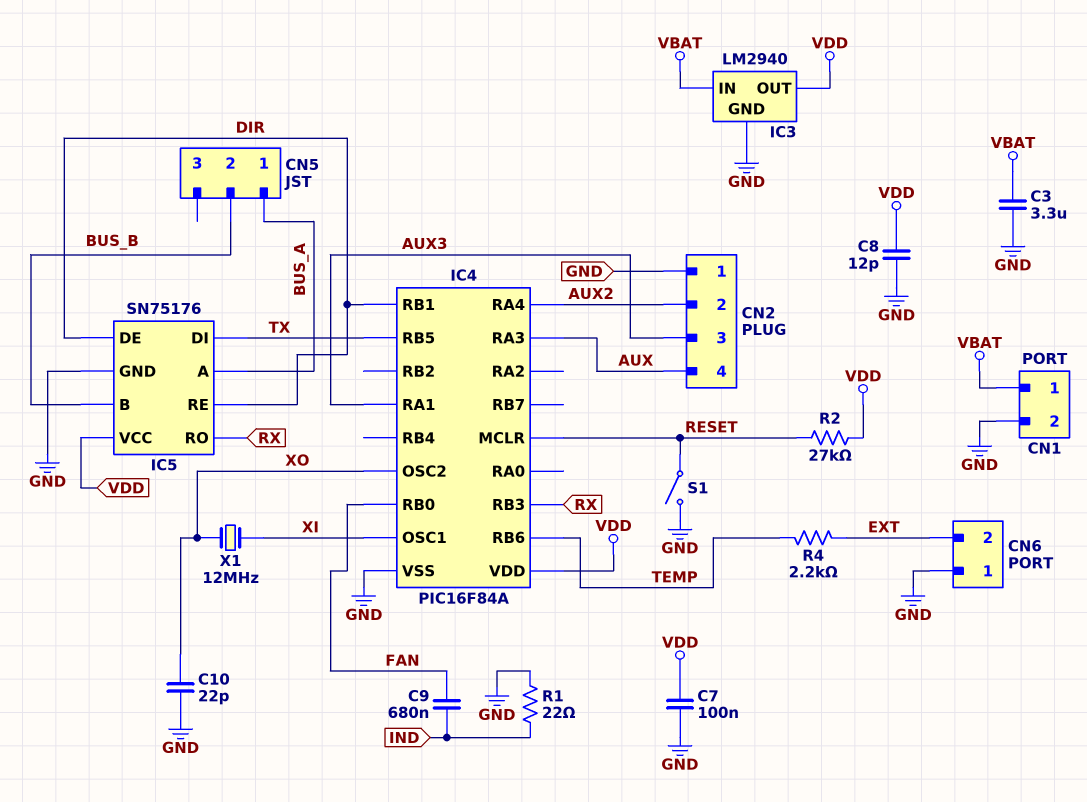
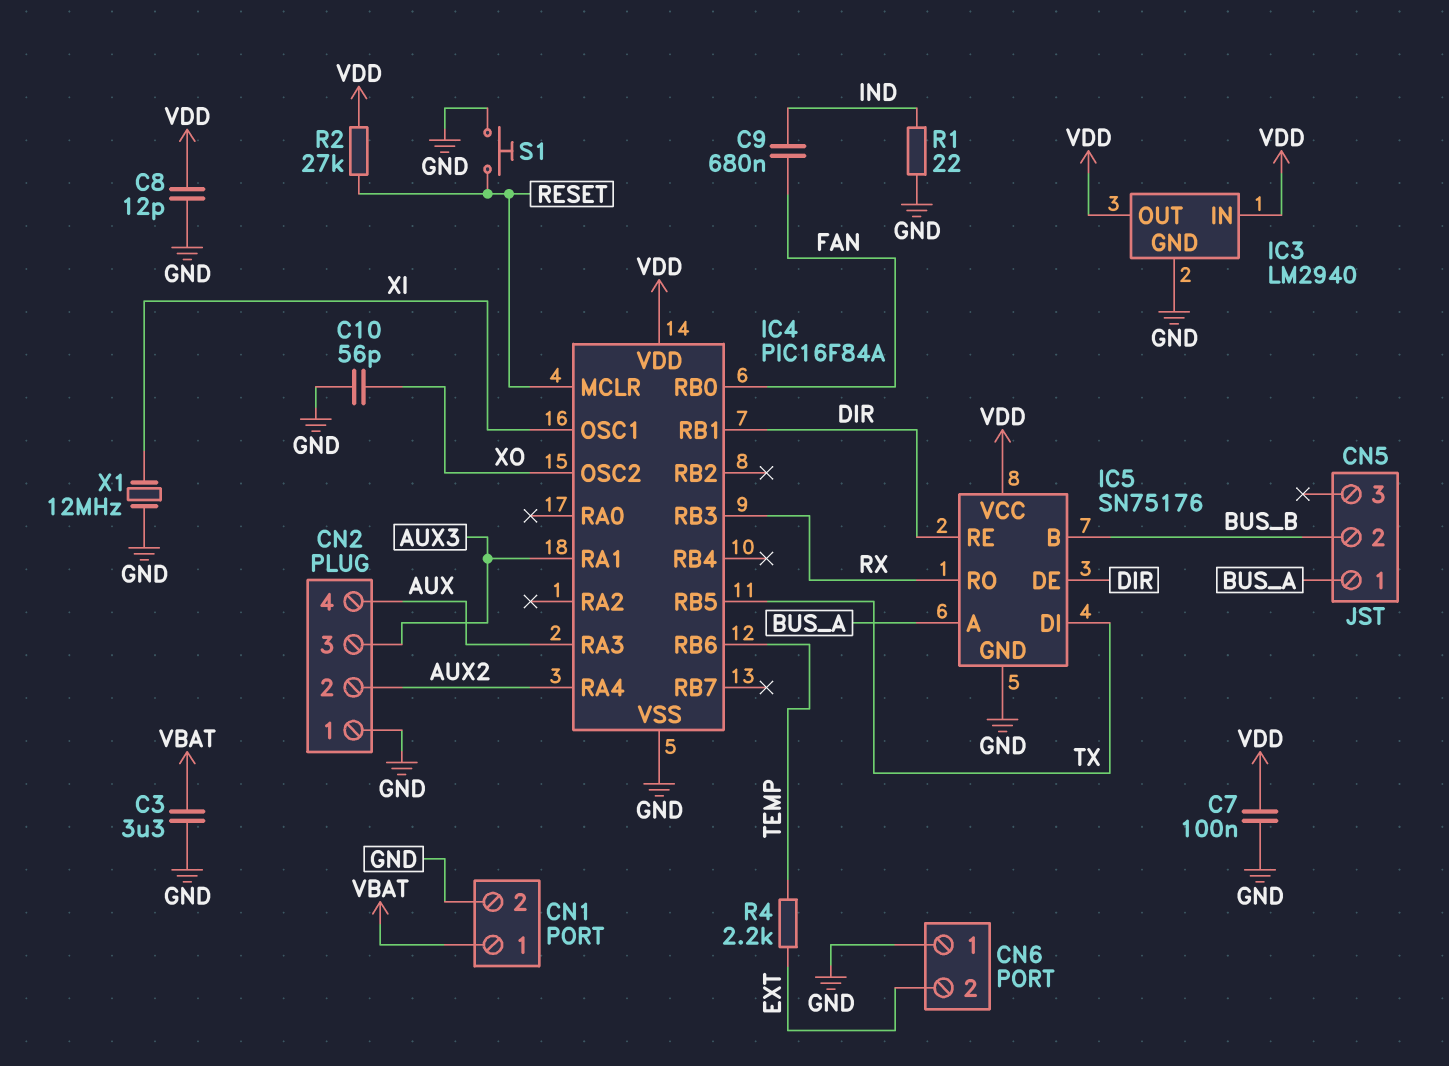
C10: 22pF (GND, XO) -> 56pF (GND, XO)
IC3 pin IN: VBAT -> VDD
S1: switch (GND, RESET) -> button (GND, RESET)
X1: 12MHz (XI, XO) -> 12MHz (GND, XI)

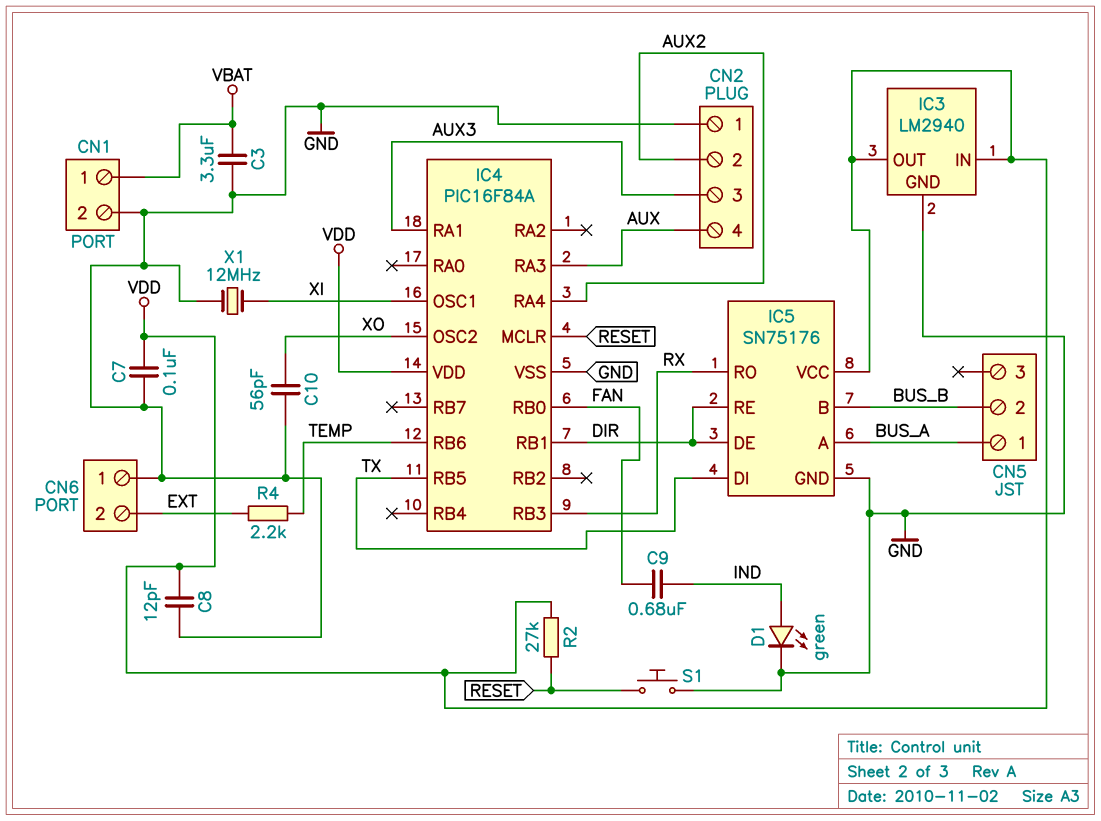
D1: none -> LED green (A IND, K GND)
R1: 22 (GND, IND) -> none

